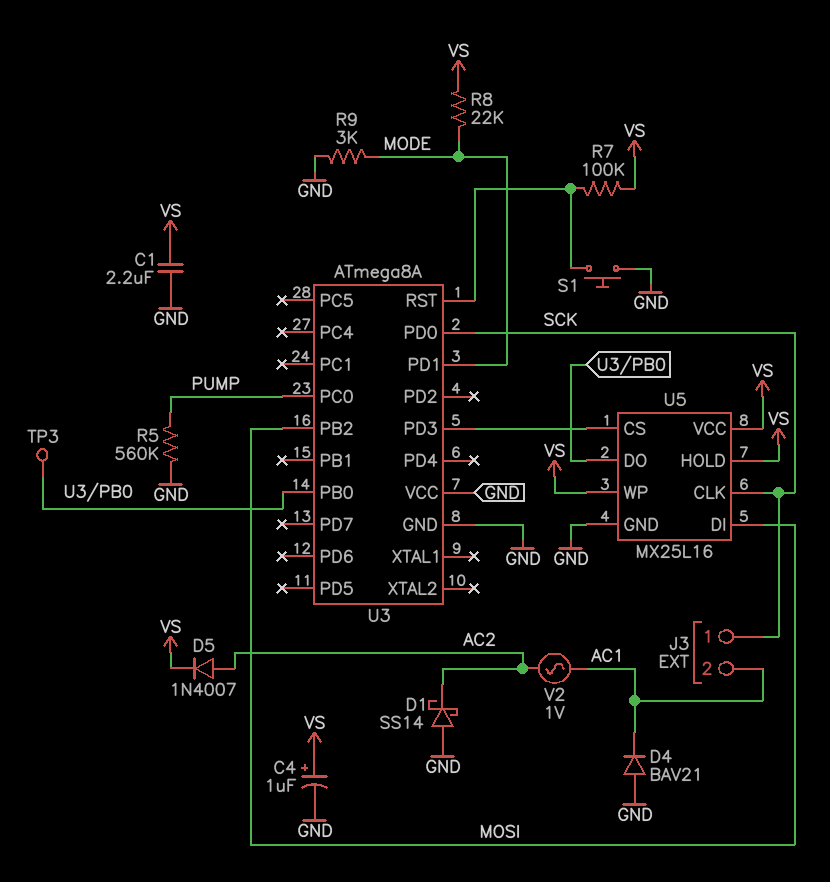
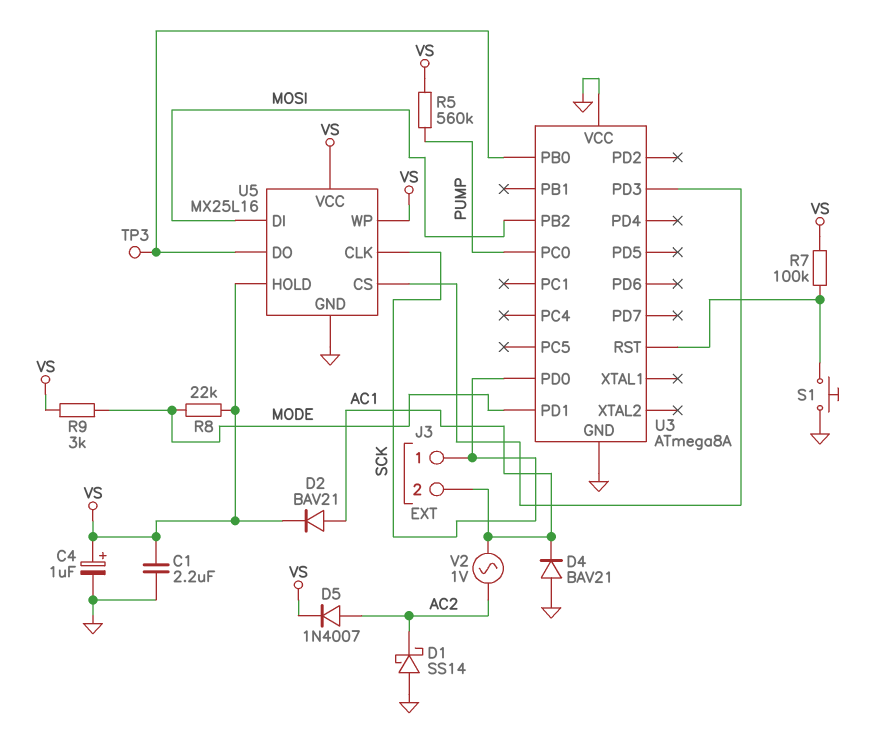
D2: none -> diode BAV21 (A AC1, K VS)
R5: 560k (GND, PUMP) -> 560k (PUMP, VS)
R9: 3k (GND, MODE) -> 3k (MODE, VS)

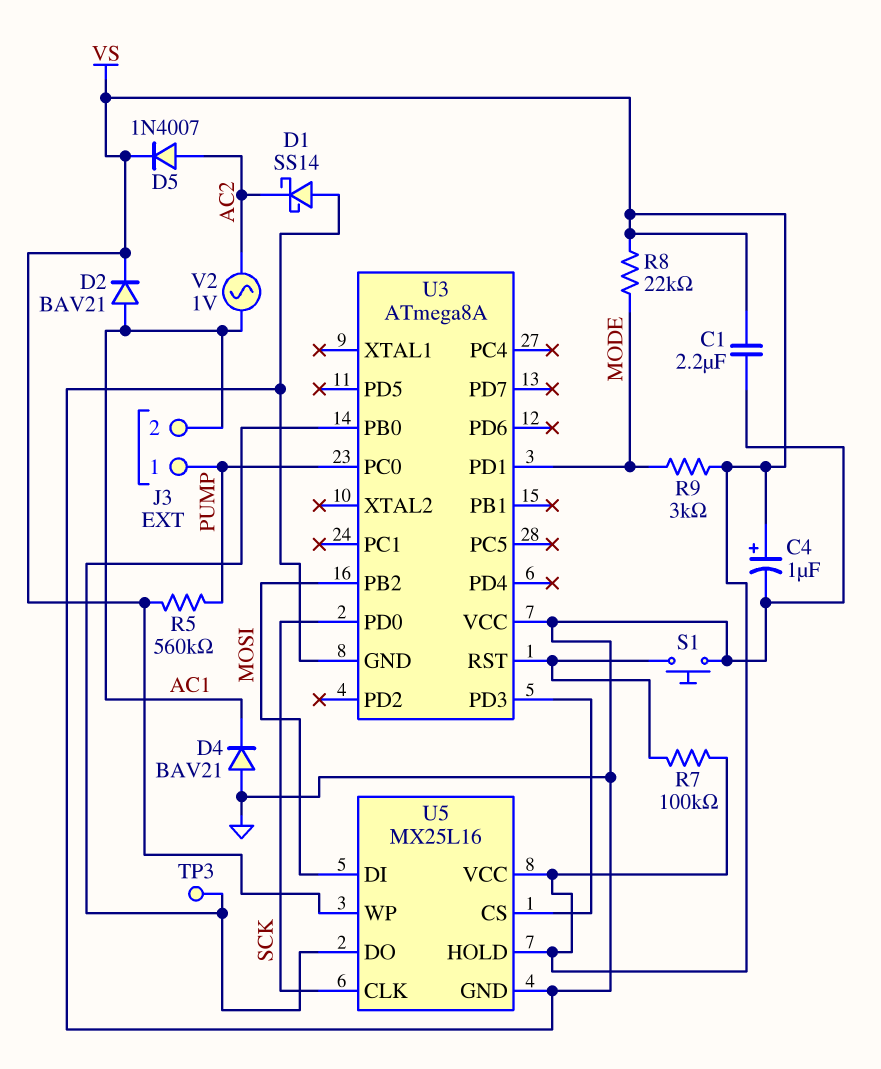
J3 pin 1: SCK -> PUMP

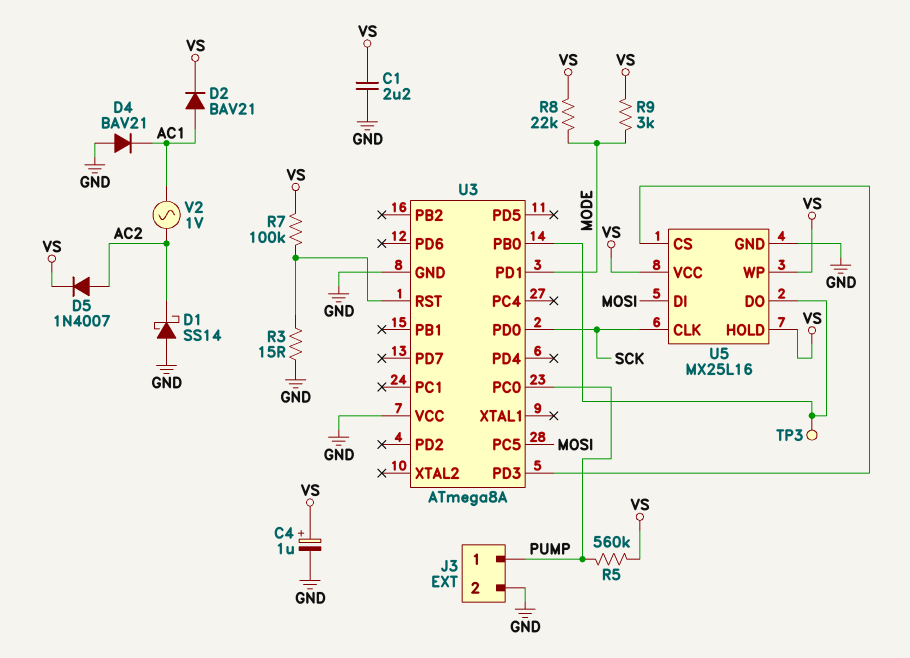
J3 pin 2: AC1 -> GND
R3: none -> 15 (GND, U3/RST)
S1: button (GND, U3/RST) -> none
U3 pin PB2: MOSI -> none
U3 pin PC5: none -> MOSI

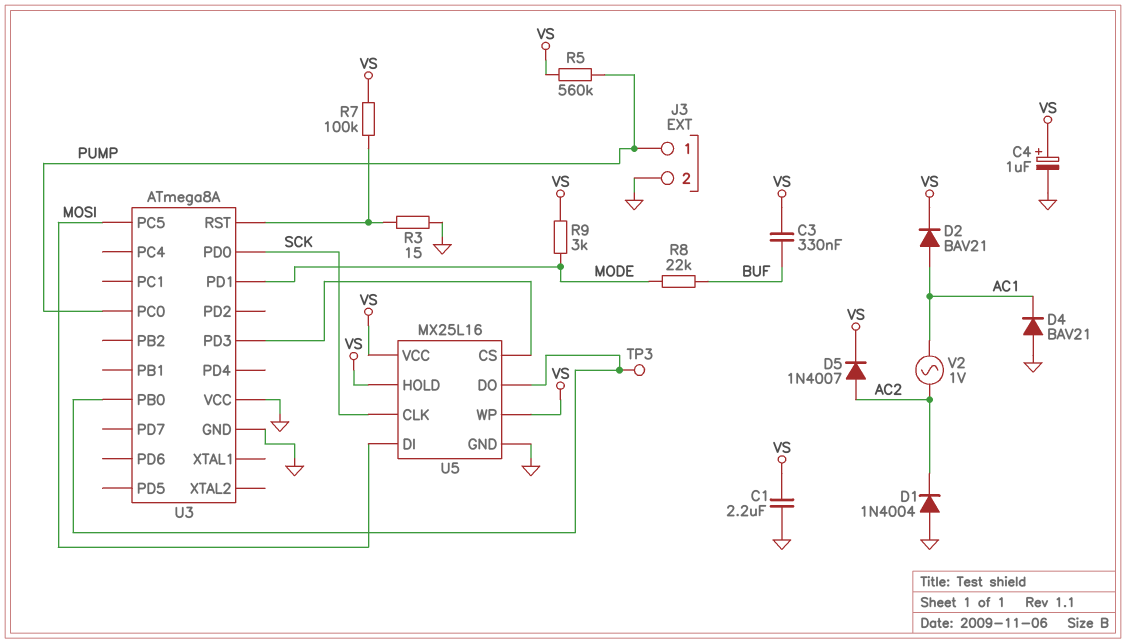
C3: none -> 330nF (BUF, VS)
D1: schottky SS14 (A GND, K AC2) -> diode 1N4004 (A GND, K AC2)
R8: 22k (MODE, VS) -> 22k (BUF, MODE)

